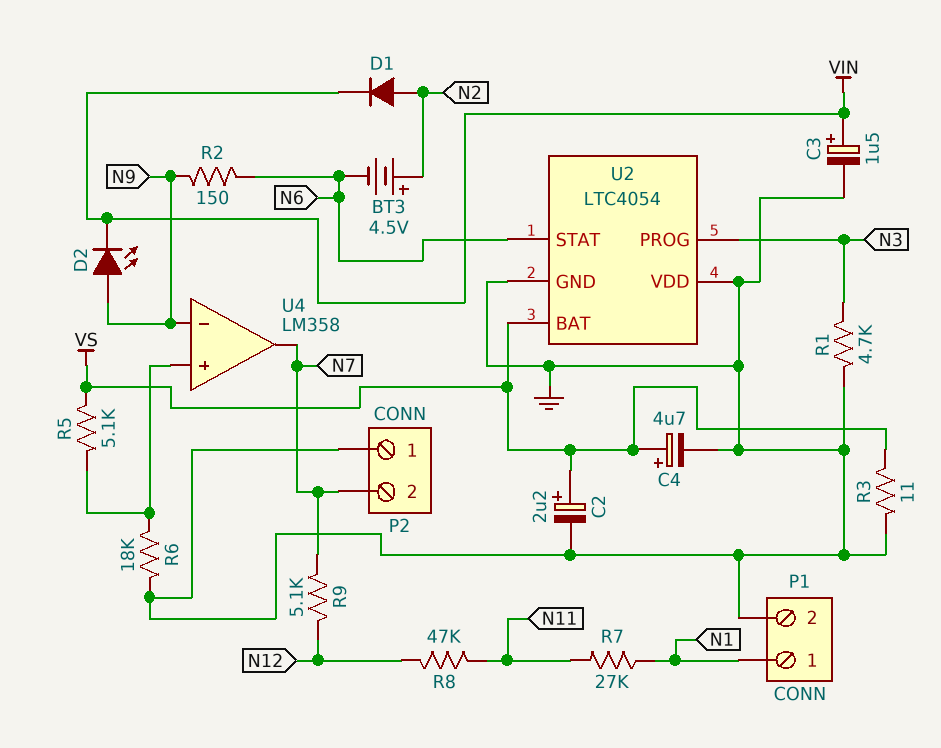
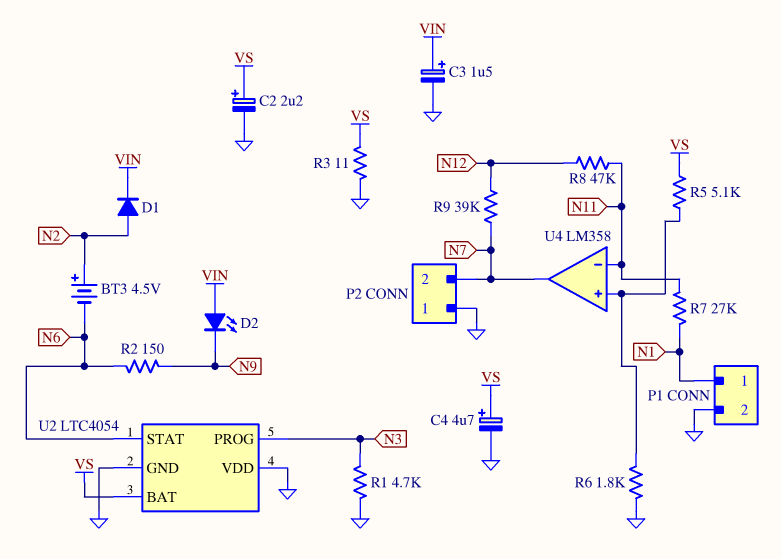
D2: LED (A N9, K VIN) -> LED (A VIN, K N9)
R6: 18k (GND, U4/in+) -> 1.8k (GND, U4/in+)
R9: 5.1k (N7, N12) -> 39k (N7, N12)
U4 pin in-: N9 -> N11

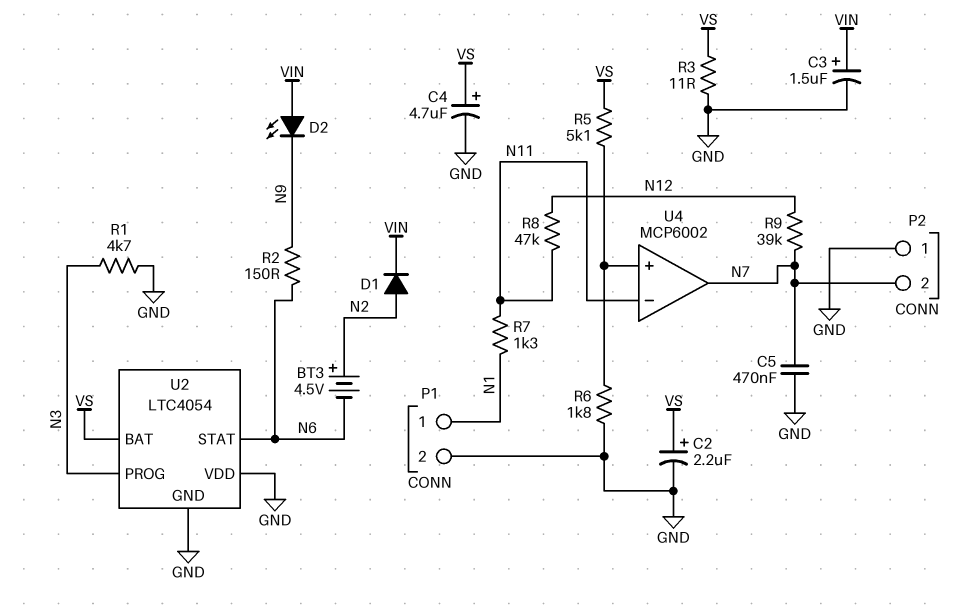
C5: none -> 470nF (GND, N7)
R7: 27k (N1, N11) -> 1.3k (N1, N11)
U4: LM358 -> MCP6002

